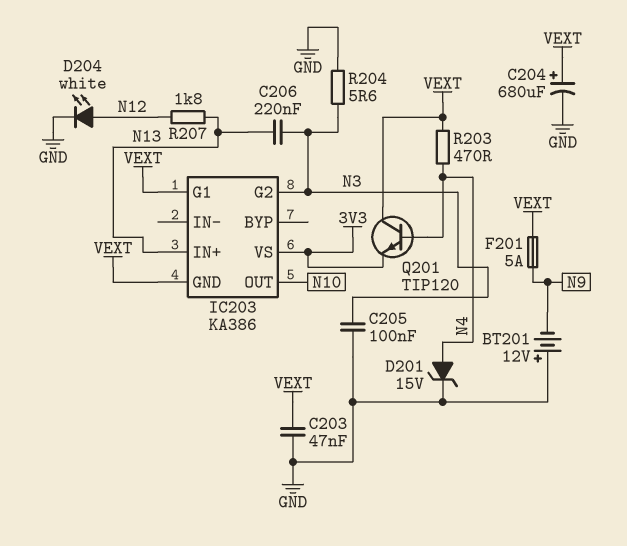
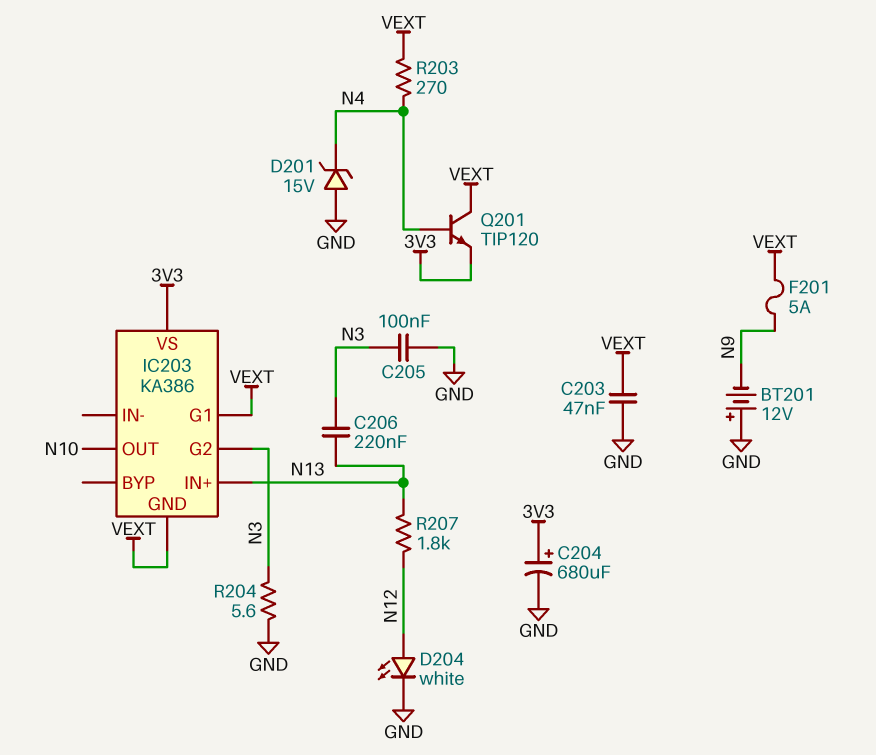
C204: 680uF (plus VEXT, minus GND) -> 680uF (plus 3V3, minus GND)
D201: zener 15V (A N4, K GND) -> zener 15V (A GND, K N4)
R203: 470 (N4, VEXT) -> 270 (N4, VEXT)

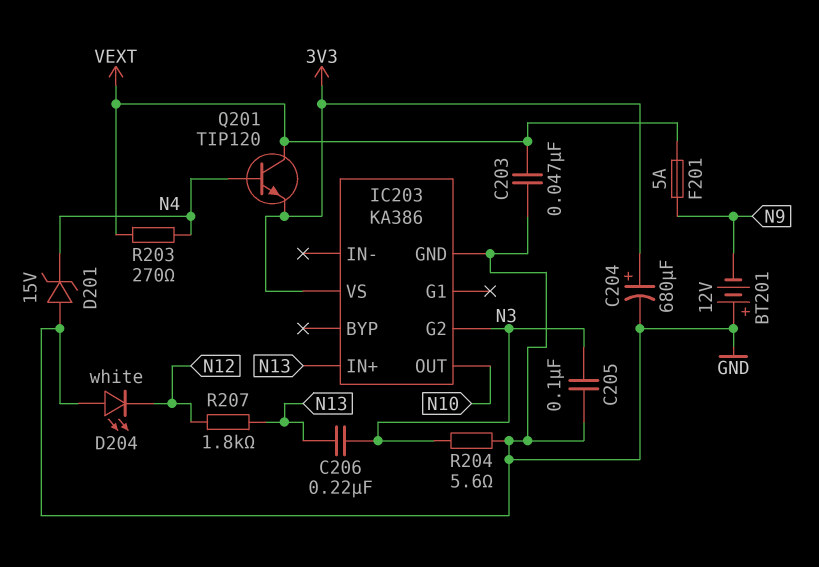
D204: LED white (A N12, K GND) -> LED white (A GND, K N12)
IC203 pin G1: VEXT -> none
IC203 pin GND: VEXT -> GND

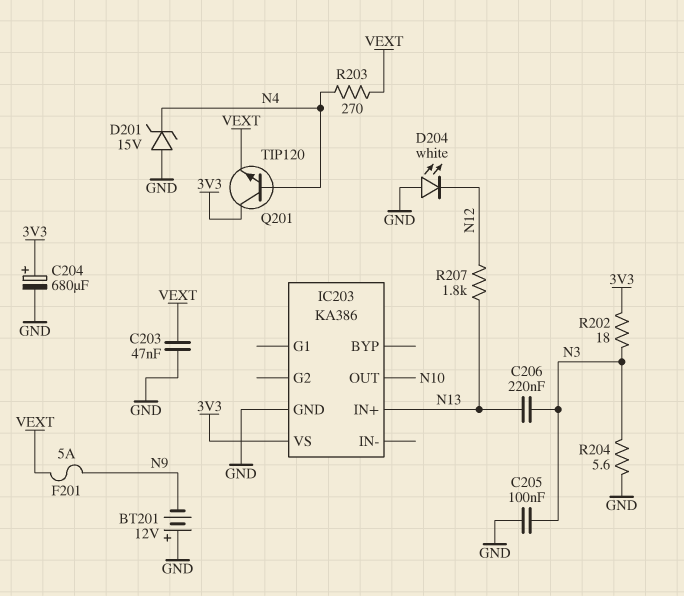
IC203 pin G2: N3 -> none
Q201: NPN TIP120 (B N4, C VEXT, E 3V3) -> NPN TIP120 (B N4, C 3V3, E VEXT)
R202: none -> 18 (3V3, N3)

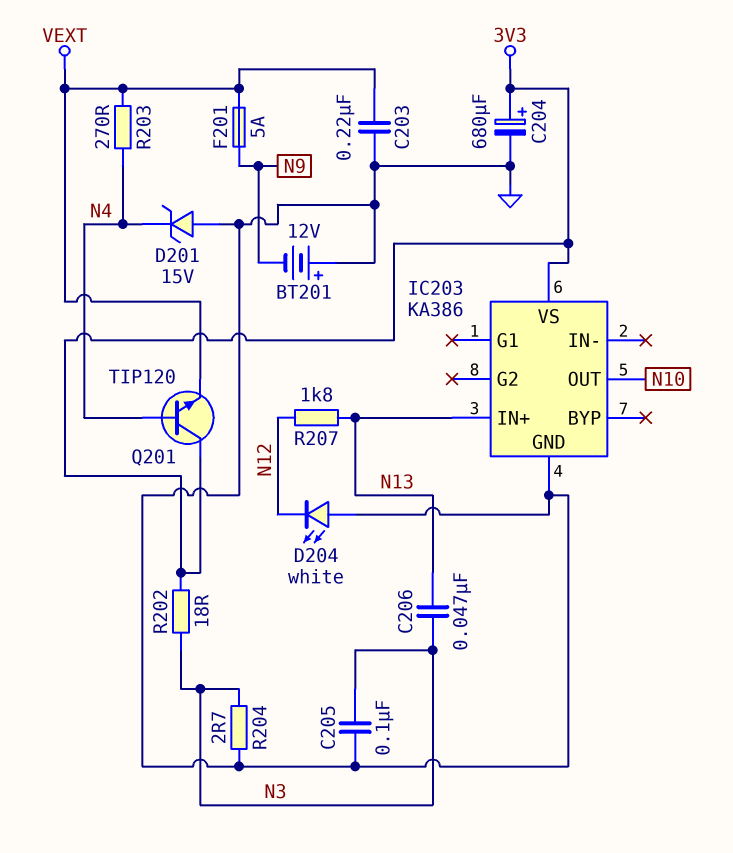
C203: 47nF (GND, VEXT) -> 220nF (GND, VEXT)
C206: 220nF (N3, N13) -> 47nF (N3, N13)
R204: 5.6 (GND, N3) -> 2.7 (GND, N3)

